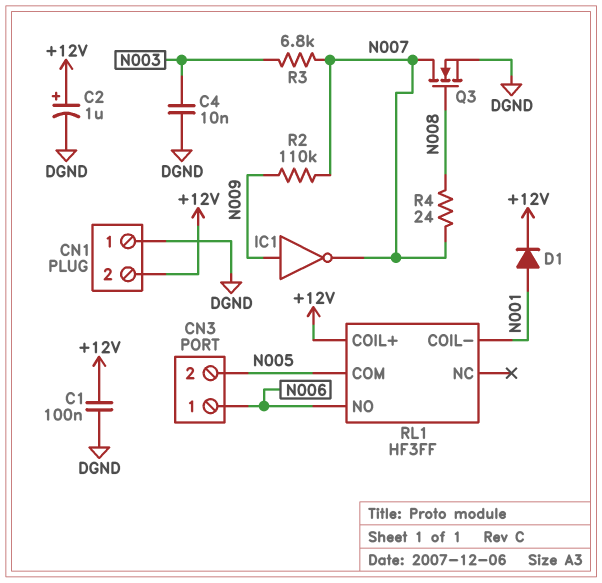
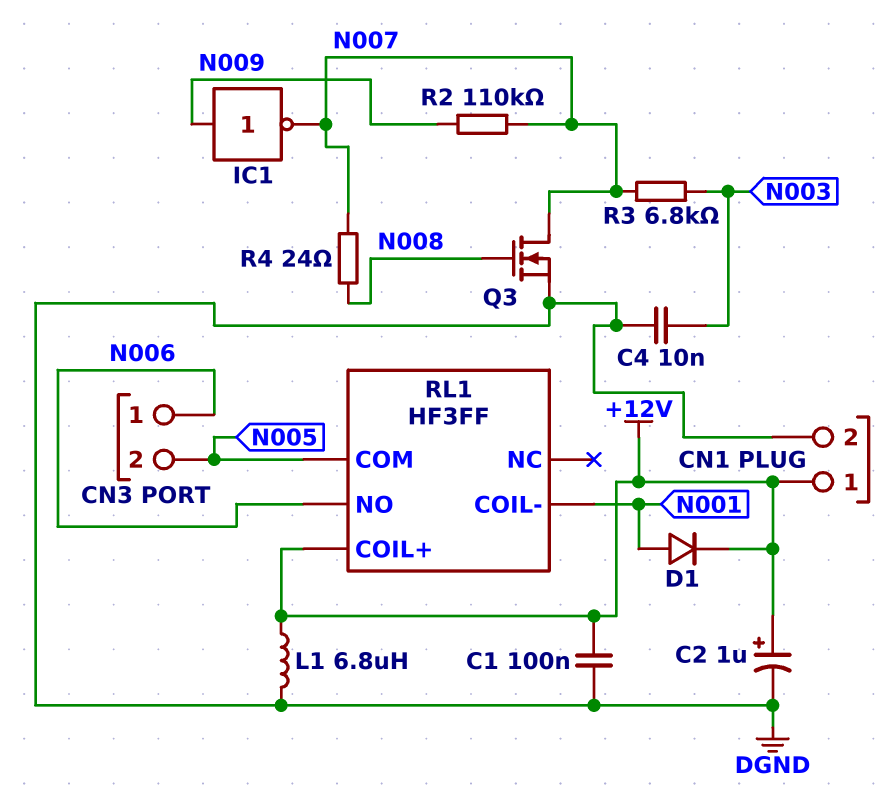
CN1 pin 1: DGND -> +12V
CN1 pin 2: +12V -> DGND
L1: none -> 6.8uH (+12V, DGND)

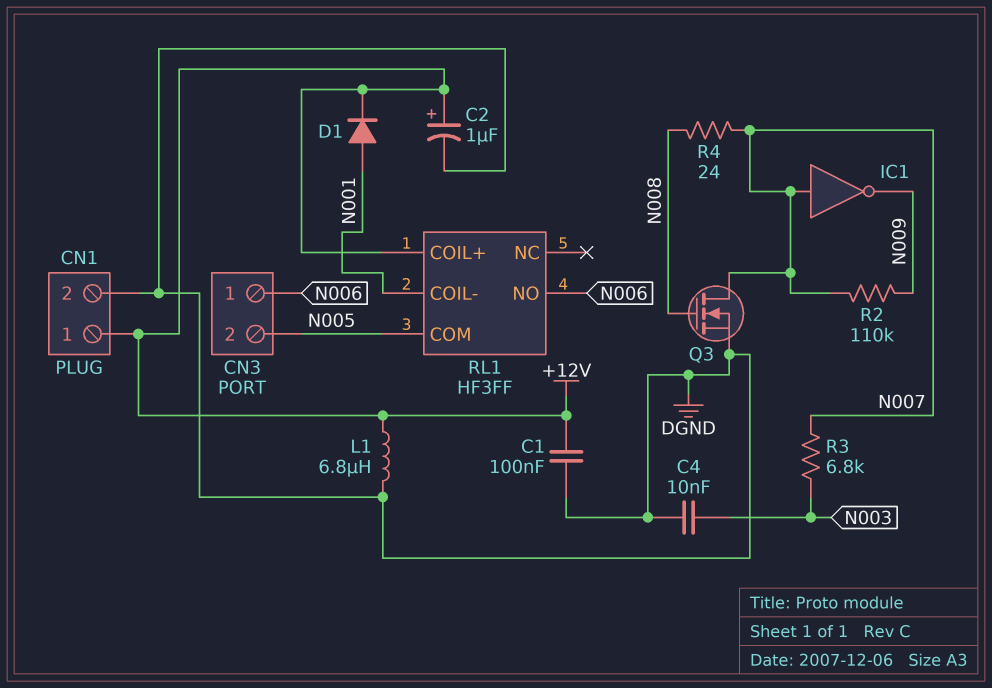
IC1: NOT (in N009, out N007) -> NOT (in N007, out N009)

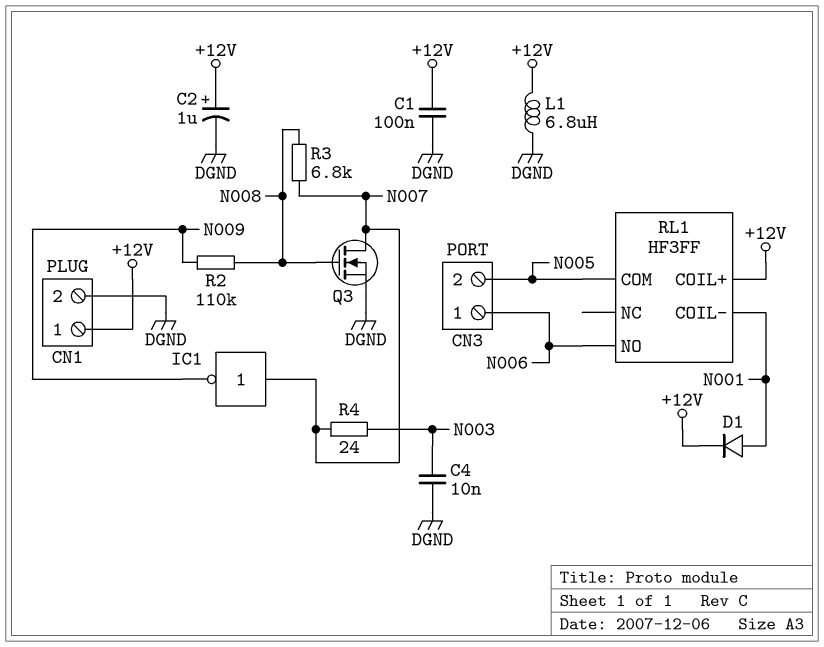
R2: 110k (N007, N009) -> 110k (N008, N009)
R3: 6.8k (N003, N007) -> 6.8k (N007, N008)
R4: 24 (N007, N008) -> 24 (N003, N007)

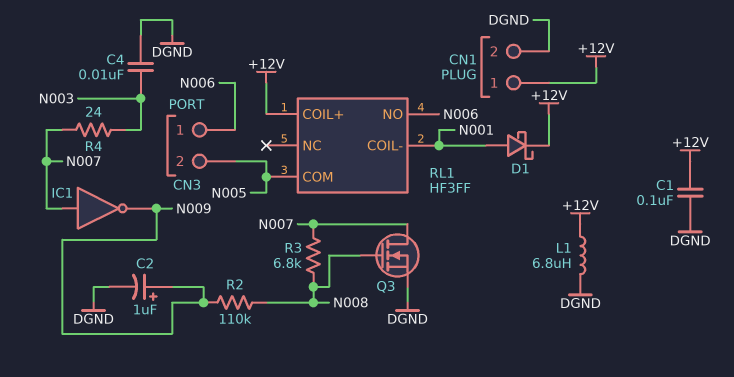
C2: 1uF (plus +12V, minus DGND) -> 1uF (plus N009, minus DGND)
D1: diode (A N001, K +12V) -> schottky (A N001, K +12V)

